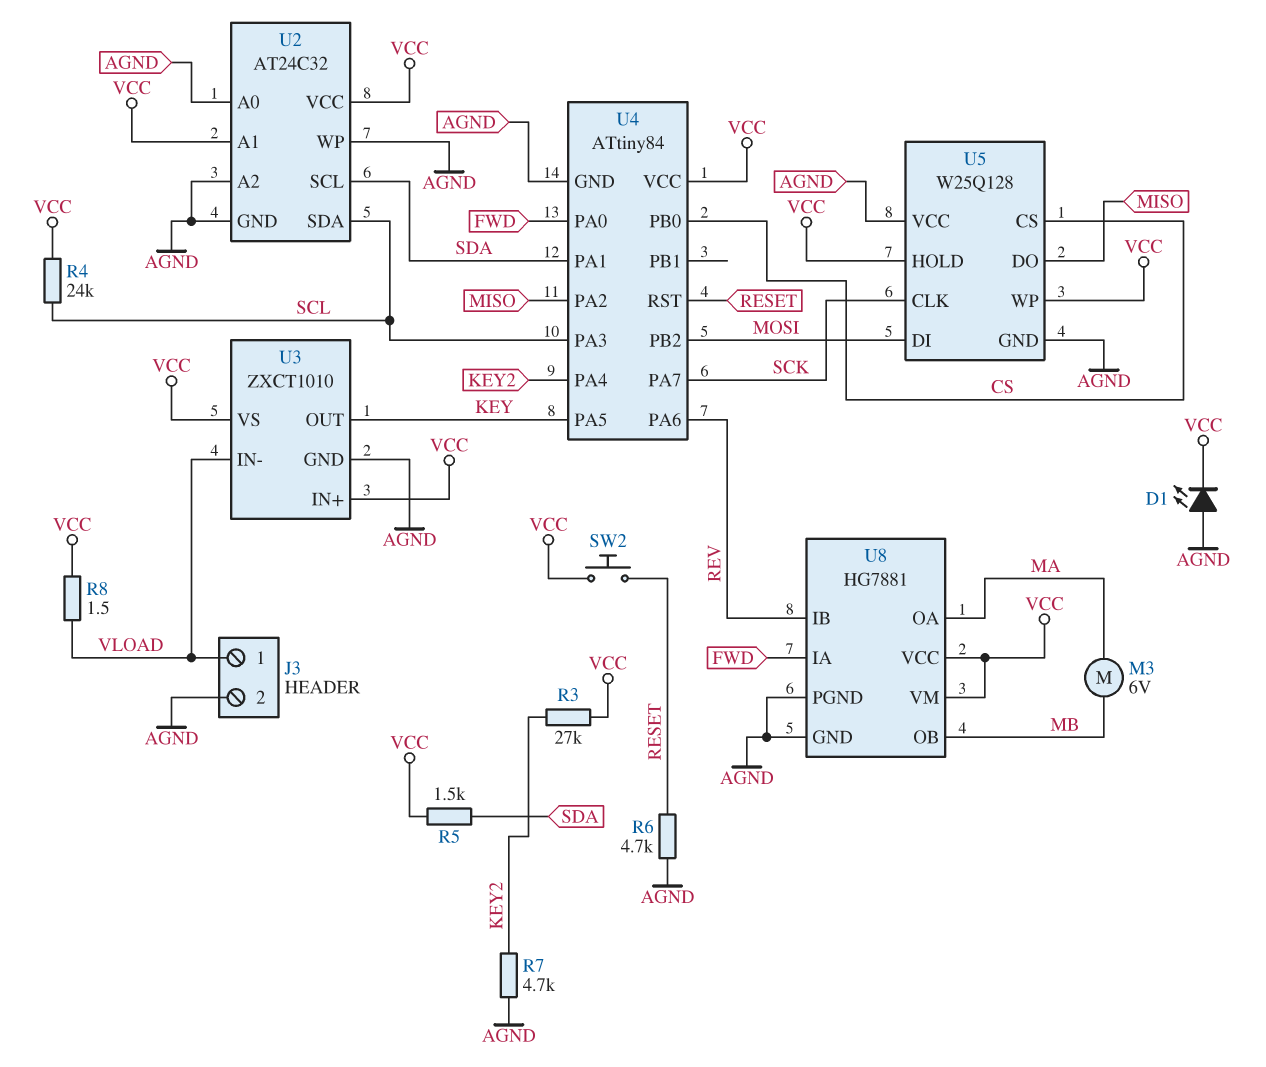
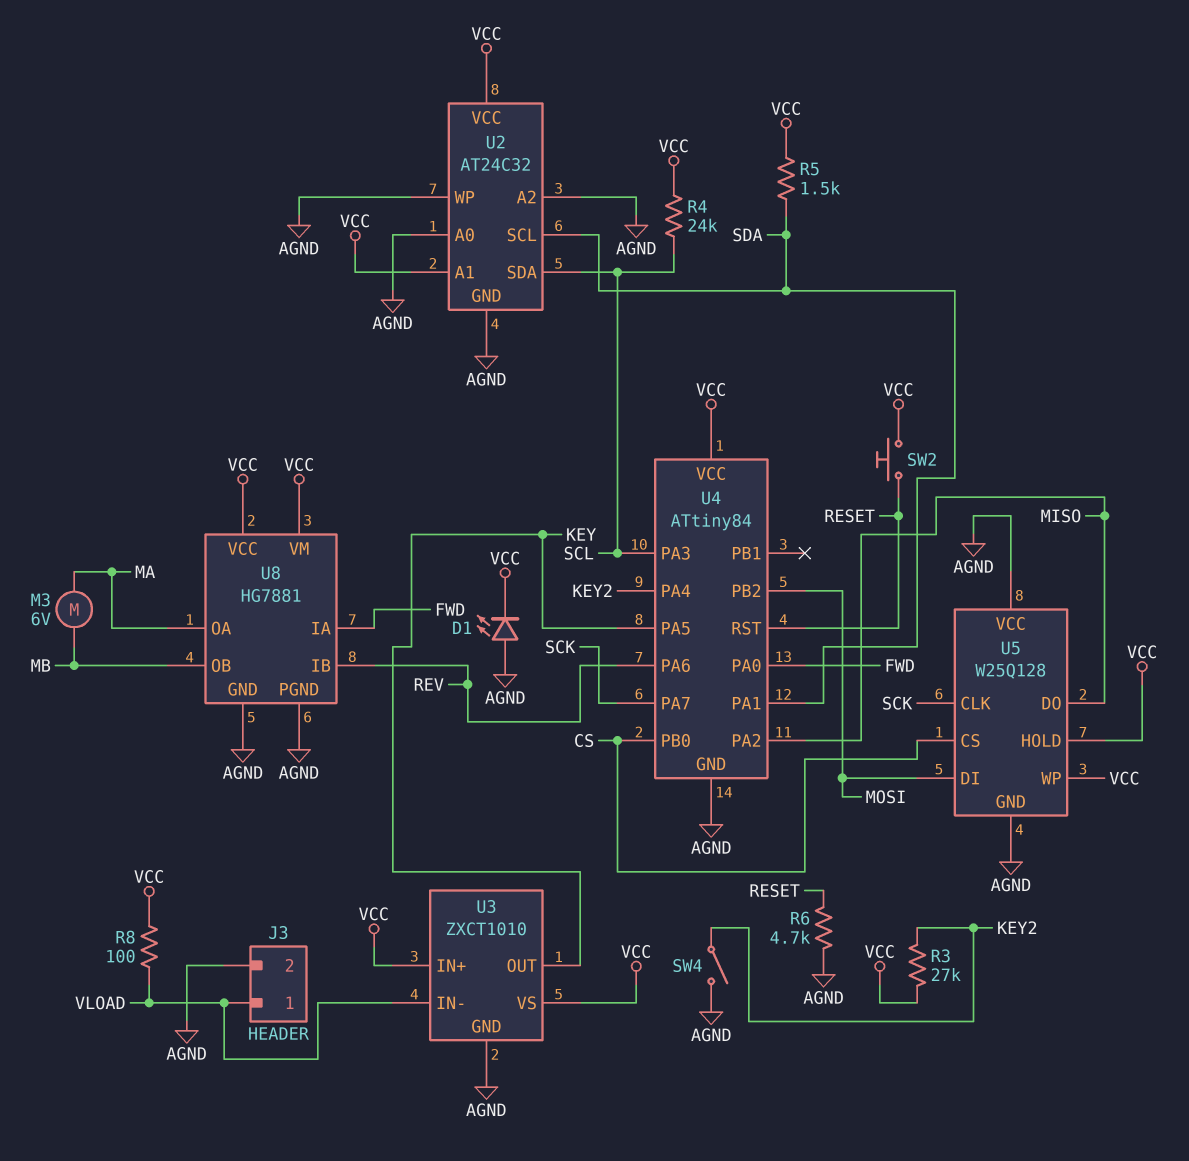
R7: 4.7k (AGND, KEY2) -> none
R8: 1.5 (VCC, VLOAD) -> 100 (VCC, VLOAD)
SW4: none -> switch (AGND, KEY2)

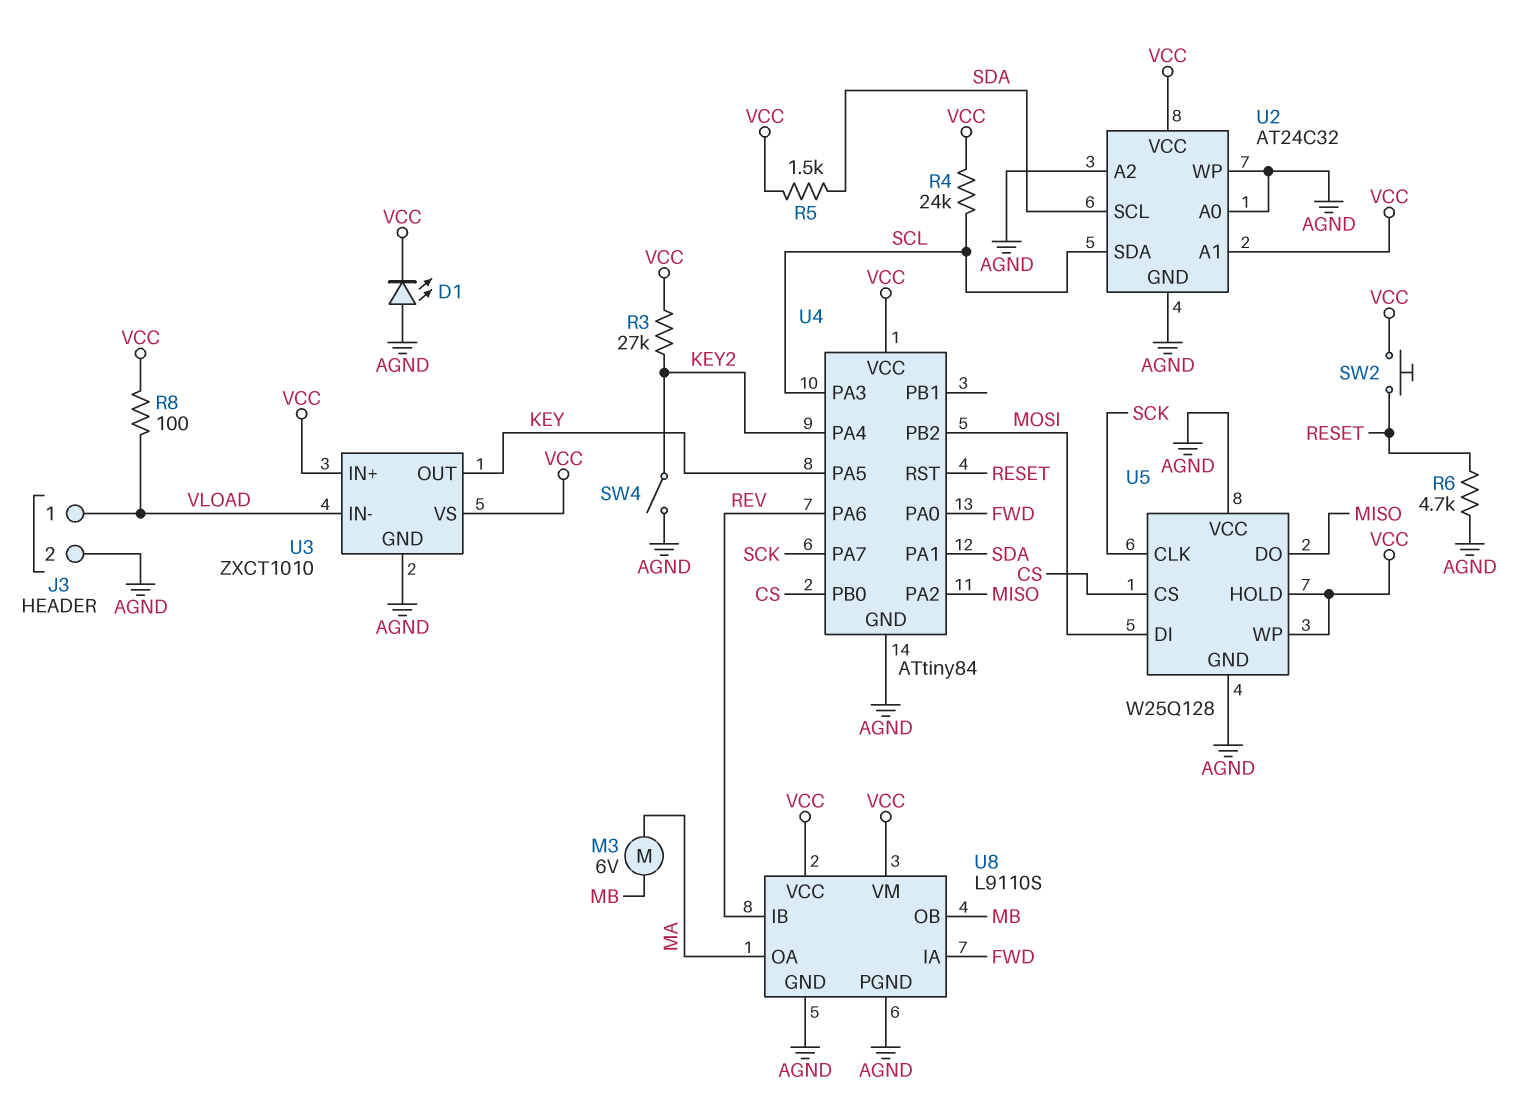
U8: HG7881 -> L9110S

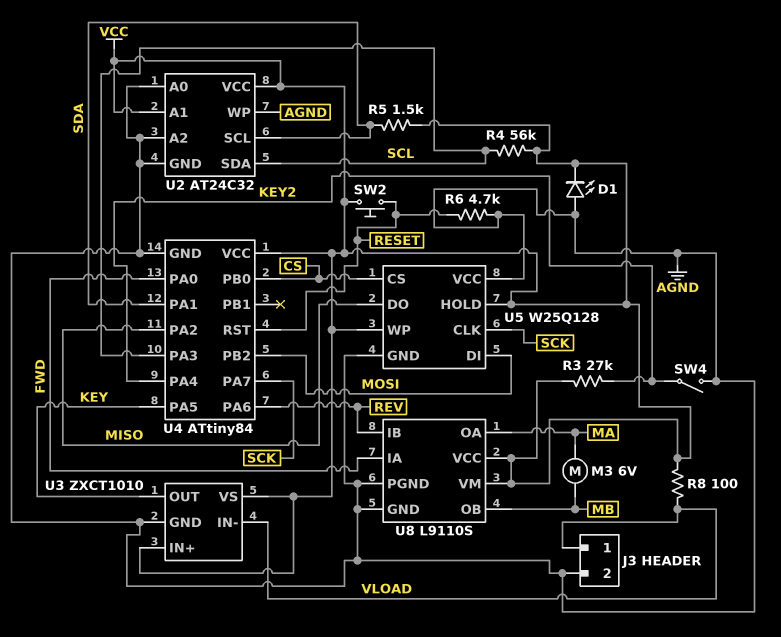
R4: 24k (SCL, VCC) -> 56k (SCL, VCC)

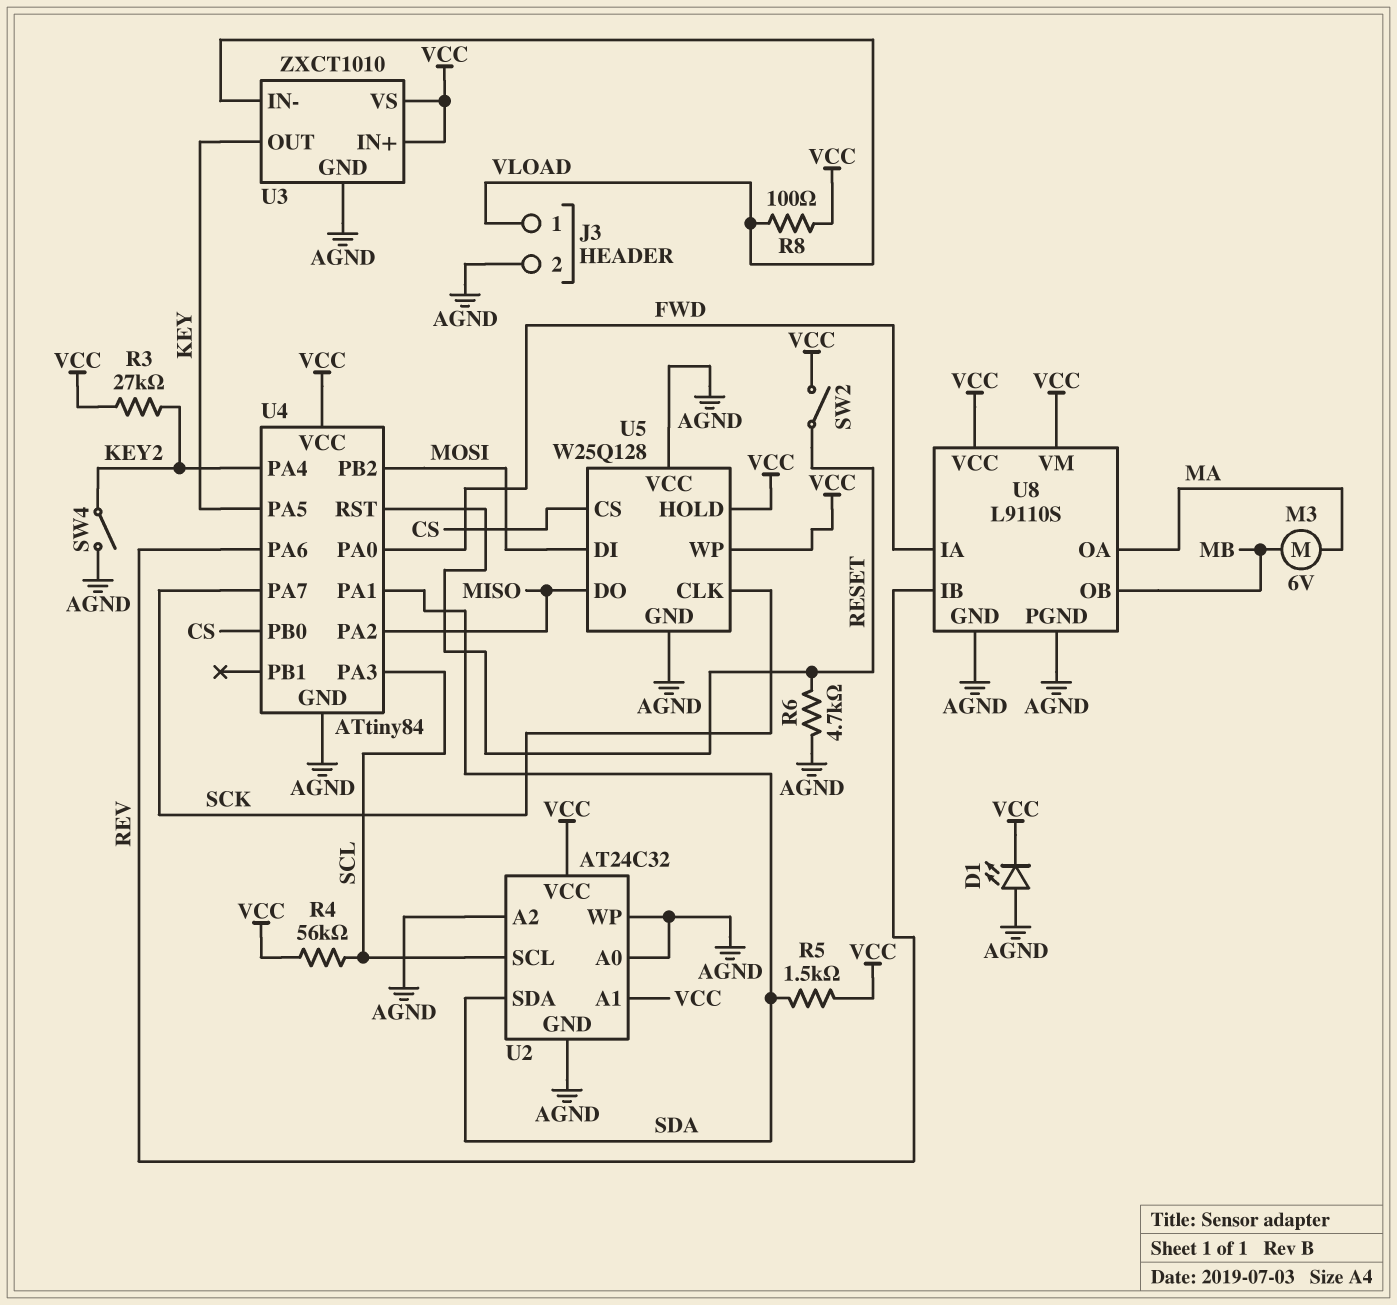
SW2: button (RESET, VCC) -> switch (RESET, VCC)
U2 pin SCL: SDA -> SCL
U2 pin SDA: SCL -> SDA

